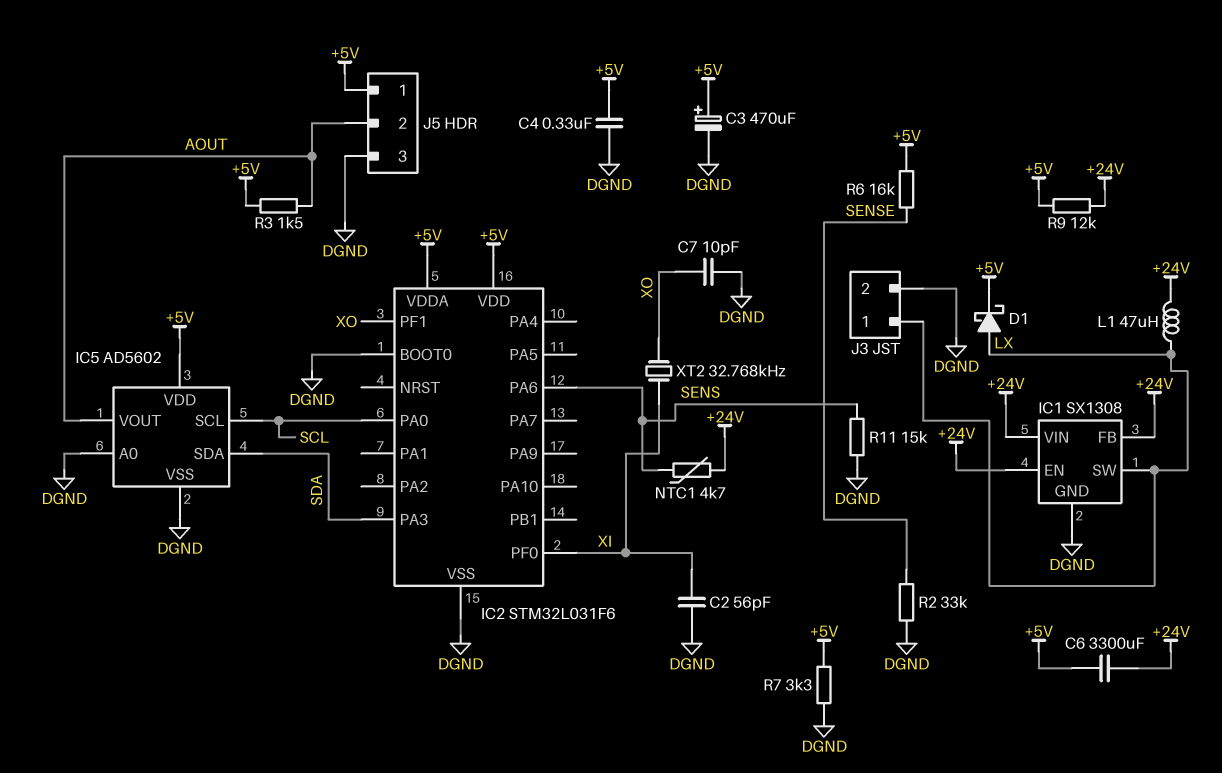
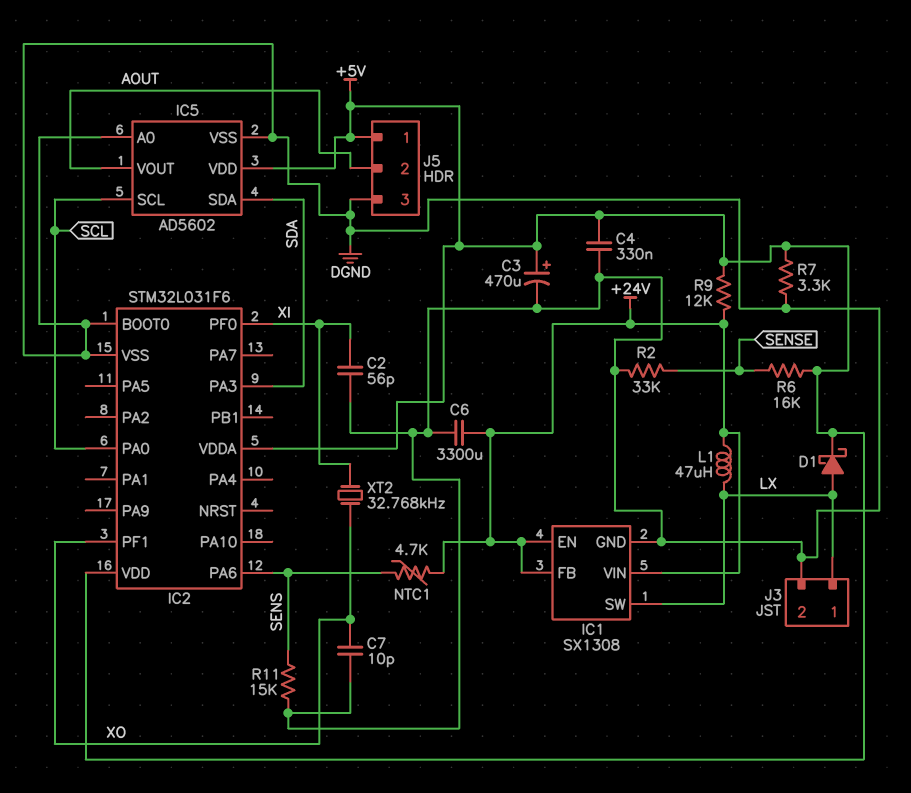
C6: 3300uF (+5V, +24V) -> 3300uF (+24V, DGND)
R3: 1.5k (+5V, AOUT) -> none

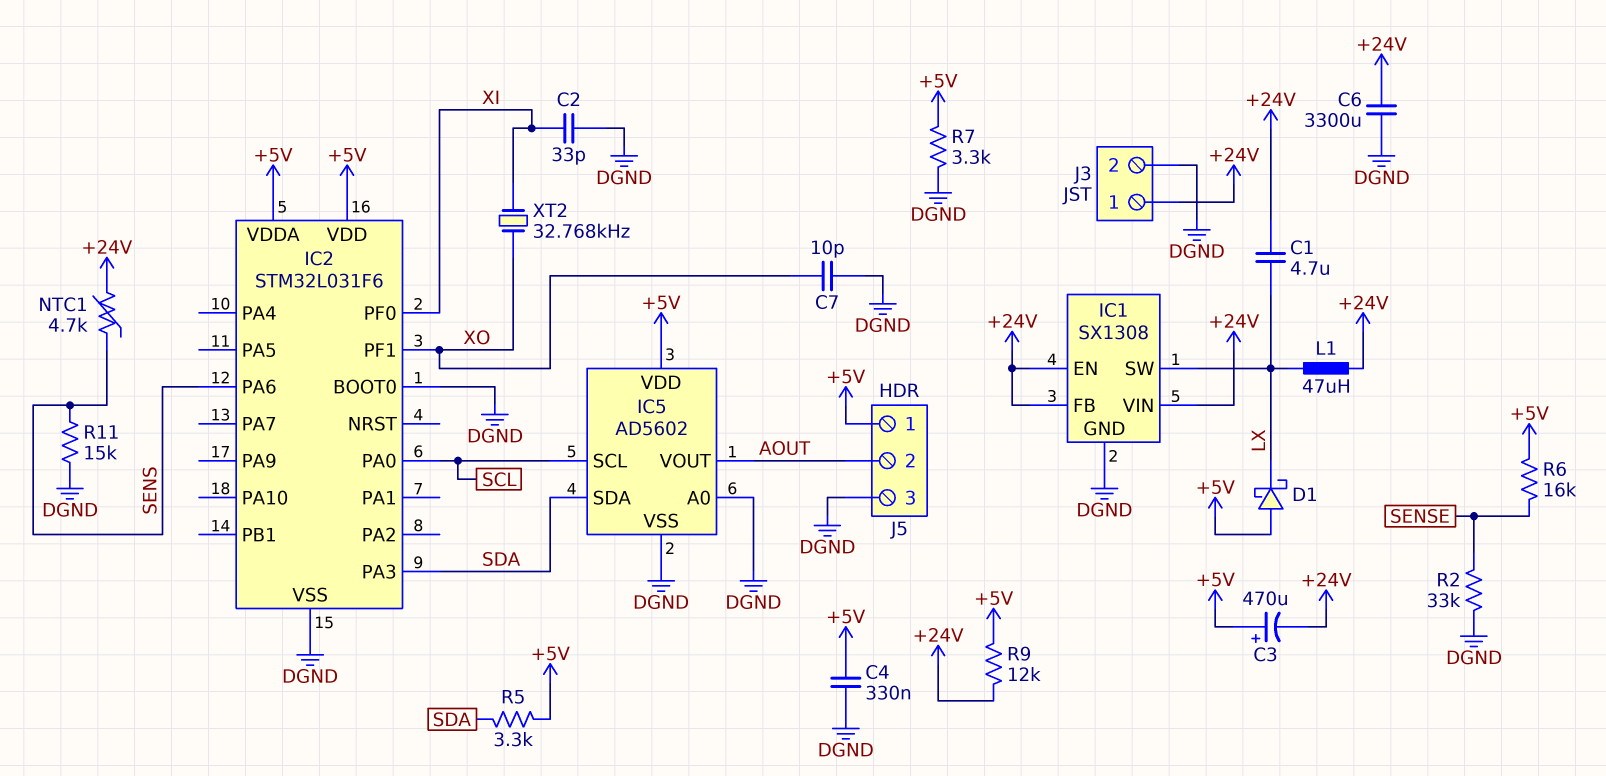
C1: none -> 4.7uF (+24V, LX)
C2: 56pF (DGND, XI) -> 33pF (DGND, XI)
C3: 470uF (plus +5V, minus DGND) -> 470uF (plus +5V, minus +24V)
D1: schottky (A LX, K +5V) -> schottky (A +5V, K LX)
J3 pin 1: LX -> +24V
R5: none -> 3.3k (+5V, SDA)

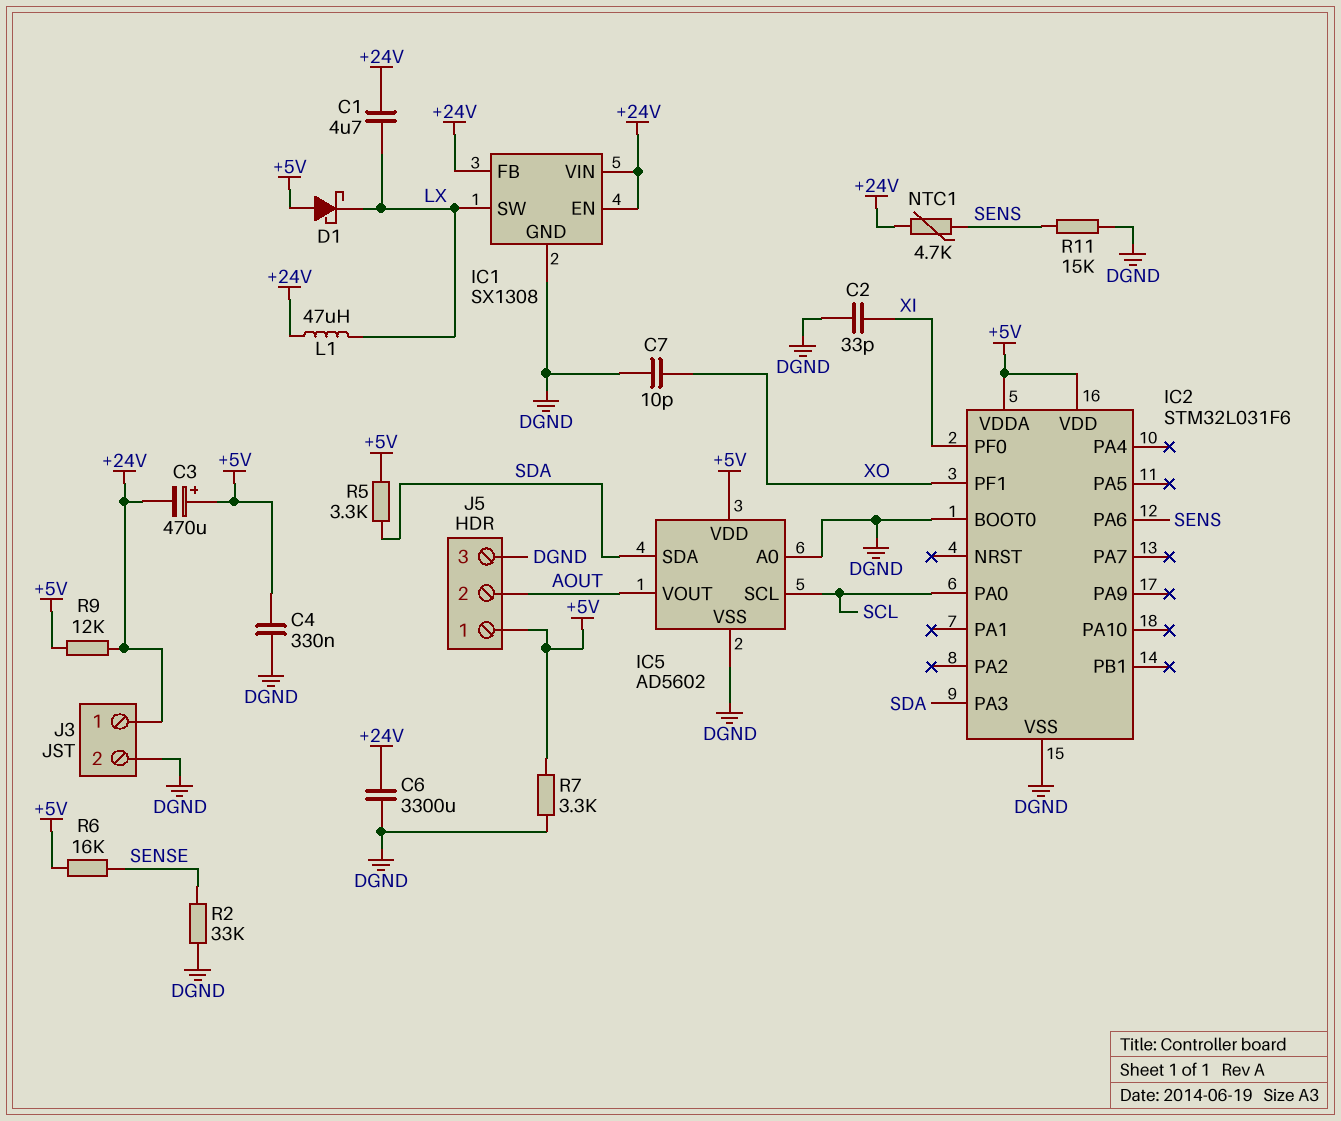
XT2: 32.768kHz (XI, XO) -> none

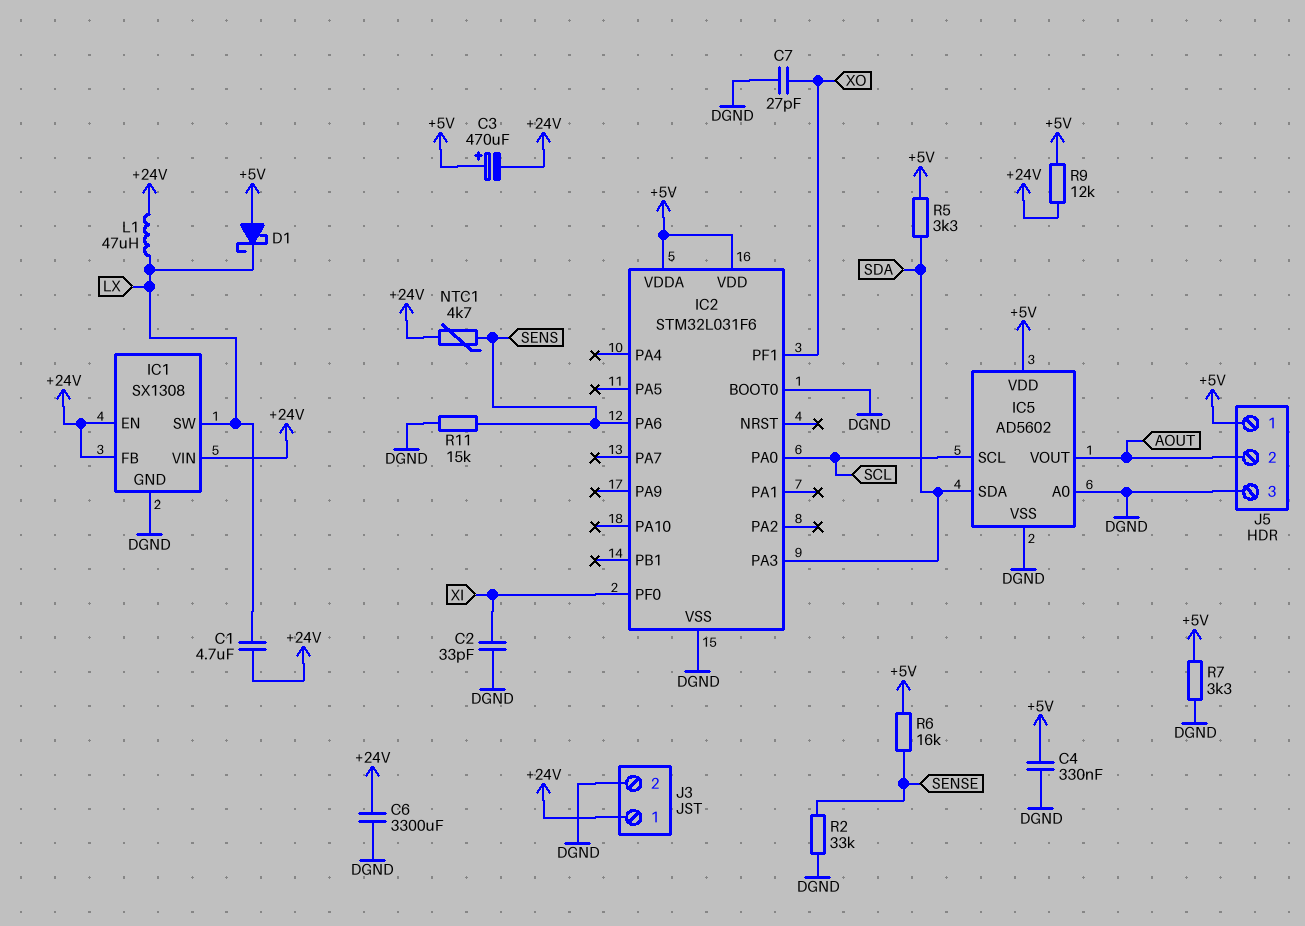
C7: 10pF (DGND, XO) -> 27pF (DGND, XO)

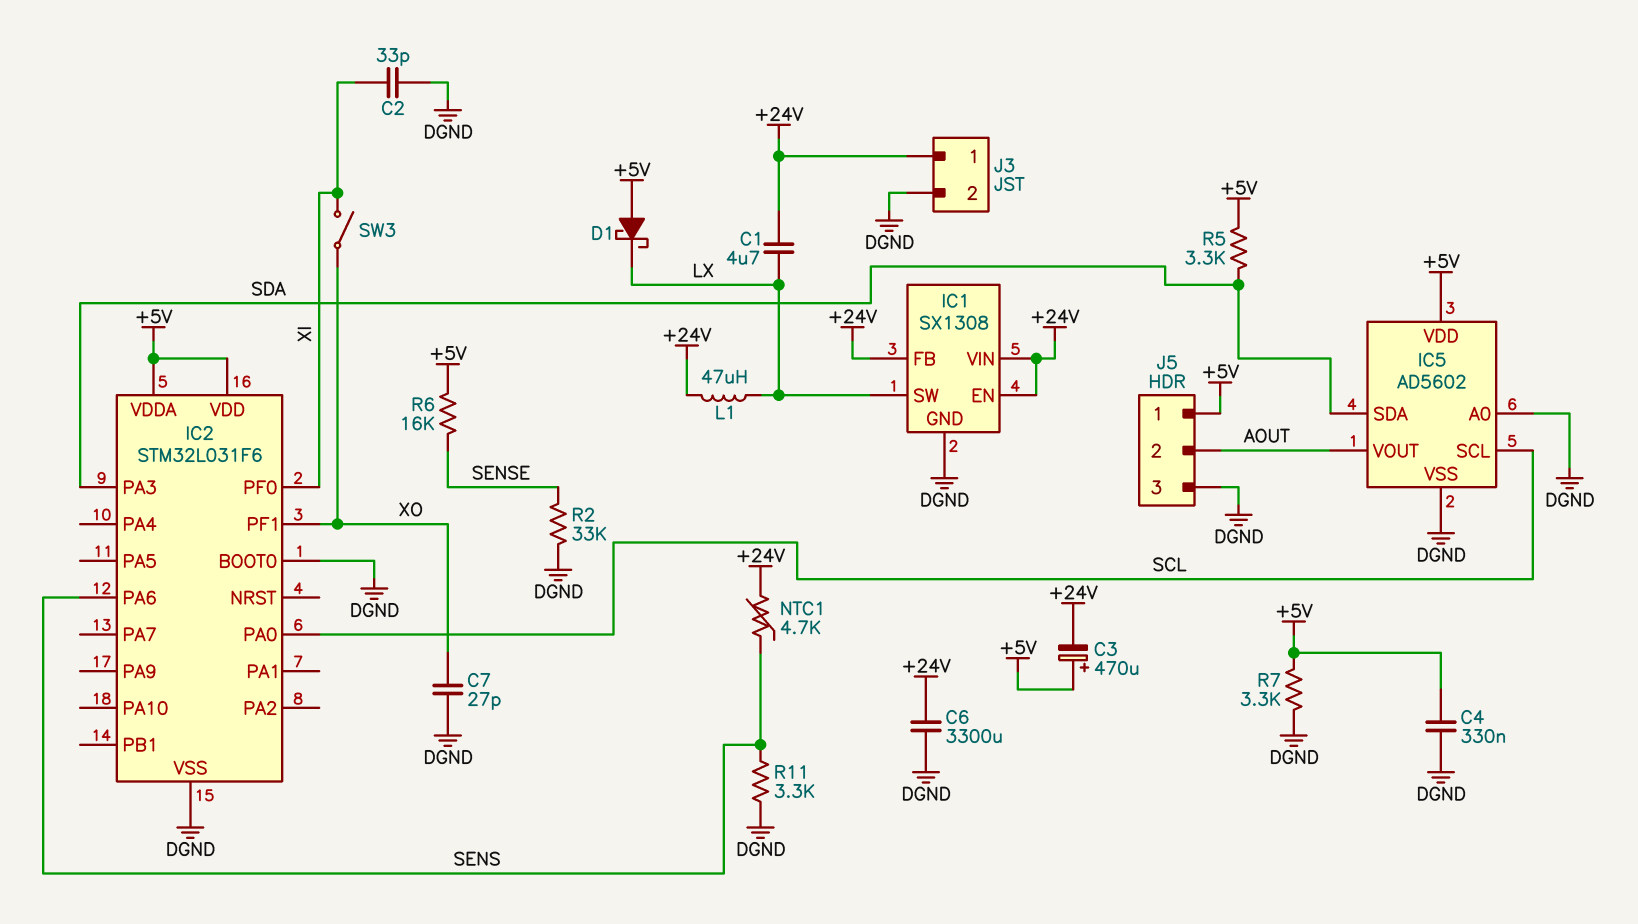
R9: 12k (+5V, +24V) -> none
R11: 15k (DGND, SENS) -> 3.3k (DGND, SENS)
SW3: none -> switch (XI, XO)

